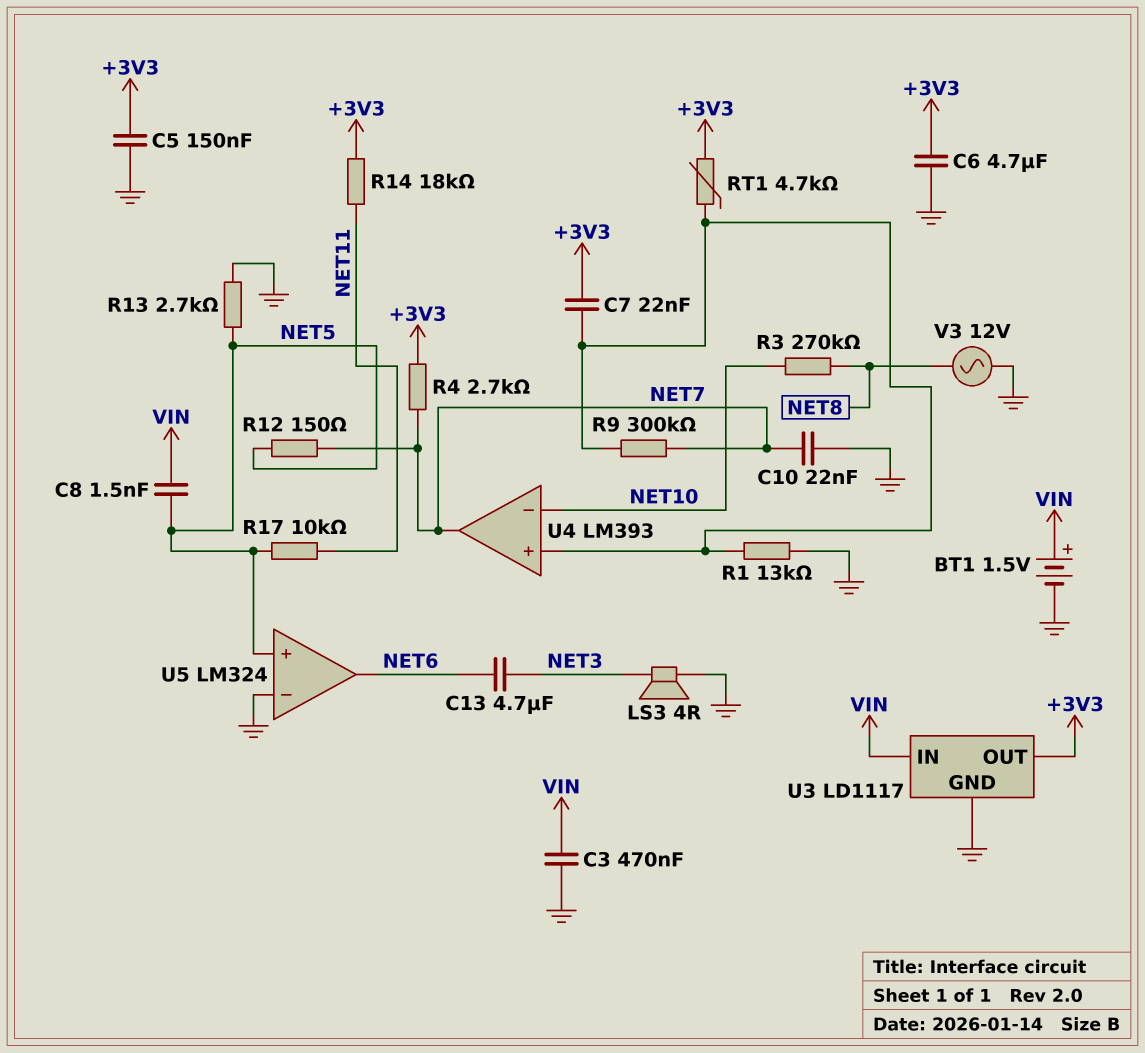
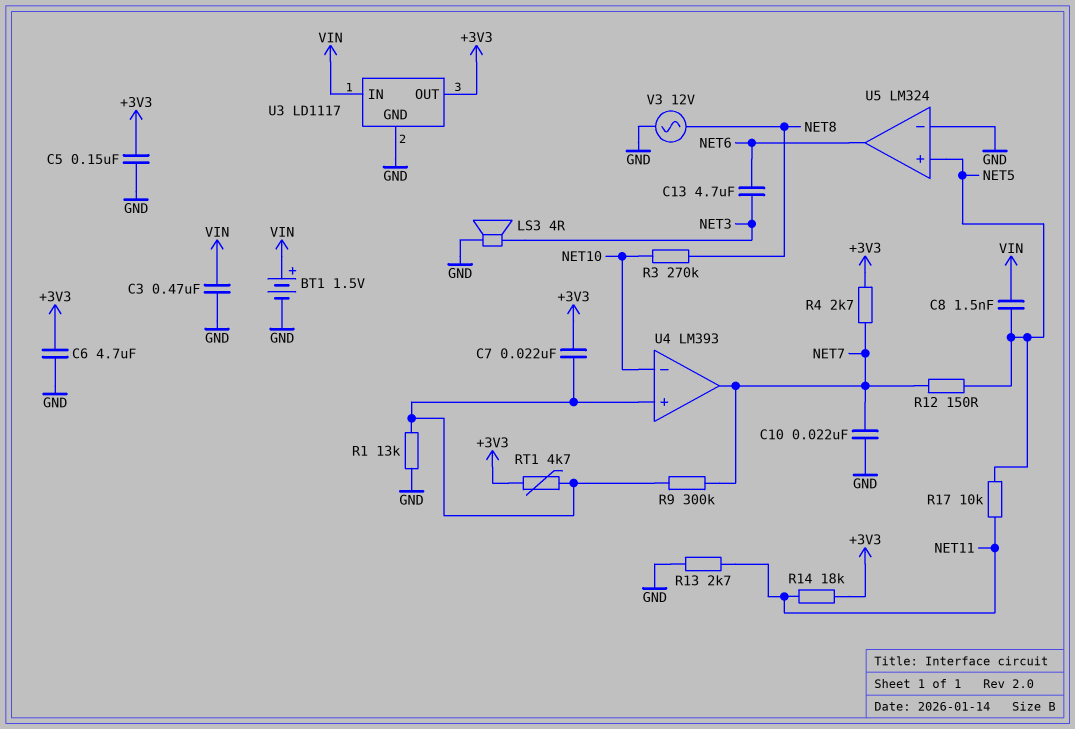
R13: 2.7k (GND, NET5) -> 2.7k (GND, NET11)

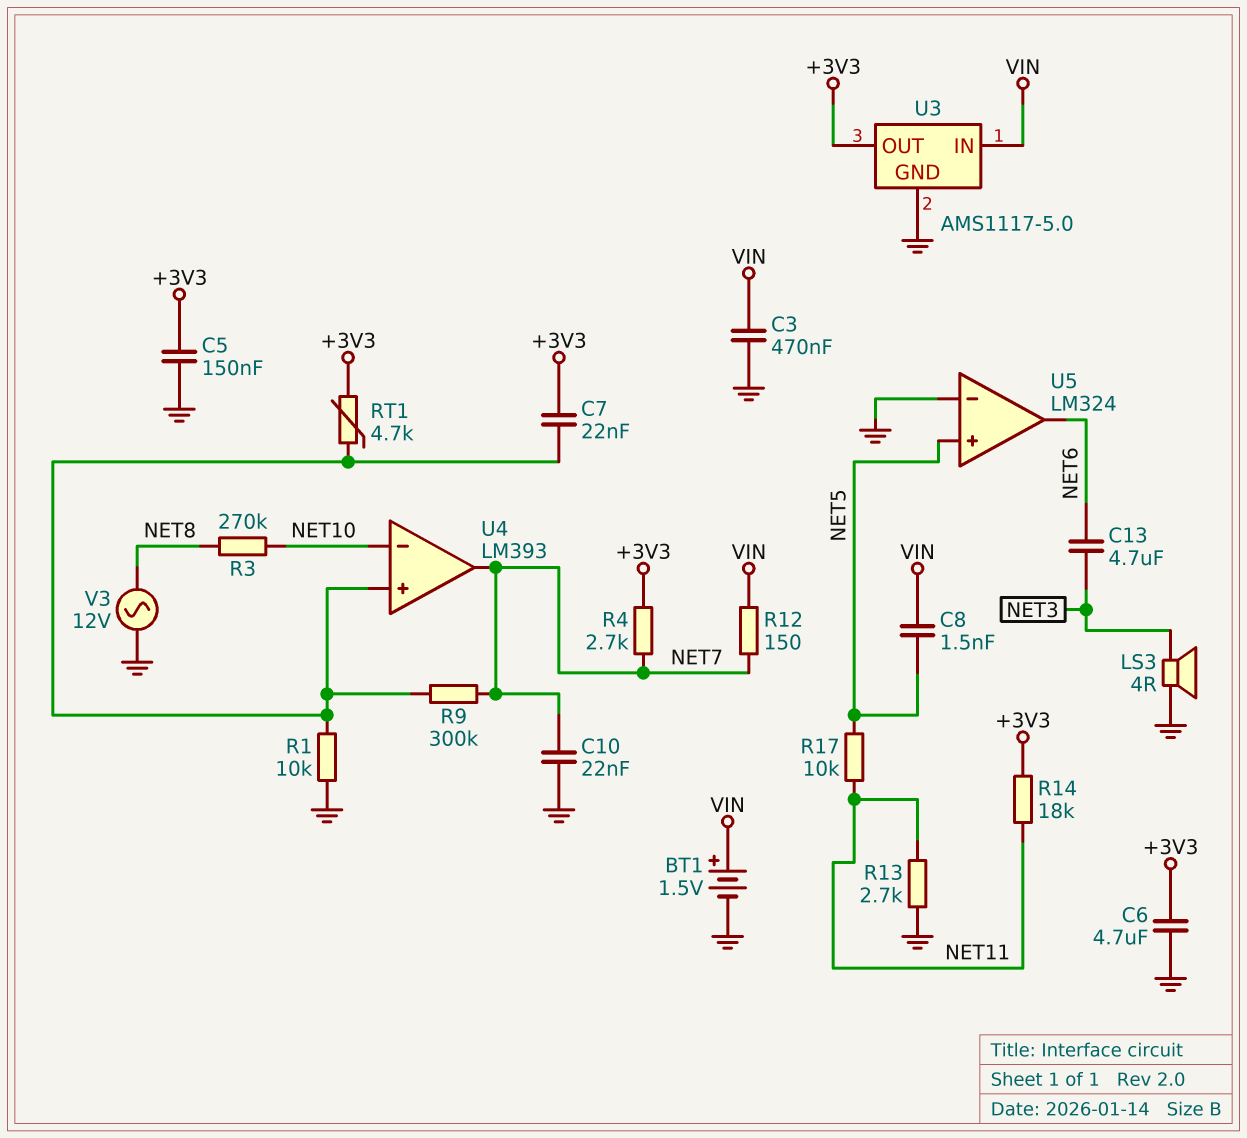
R1: 13k (GND, U4/in+) -> 10k (GND, U4/in+)
R12: 150 (NET5, NET7) -> 150 (NET7, VIN)
U3: LD1117 -> AMS1117-5.0

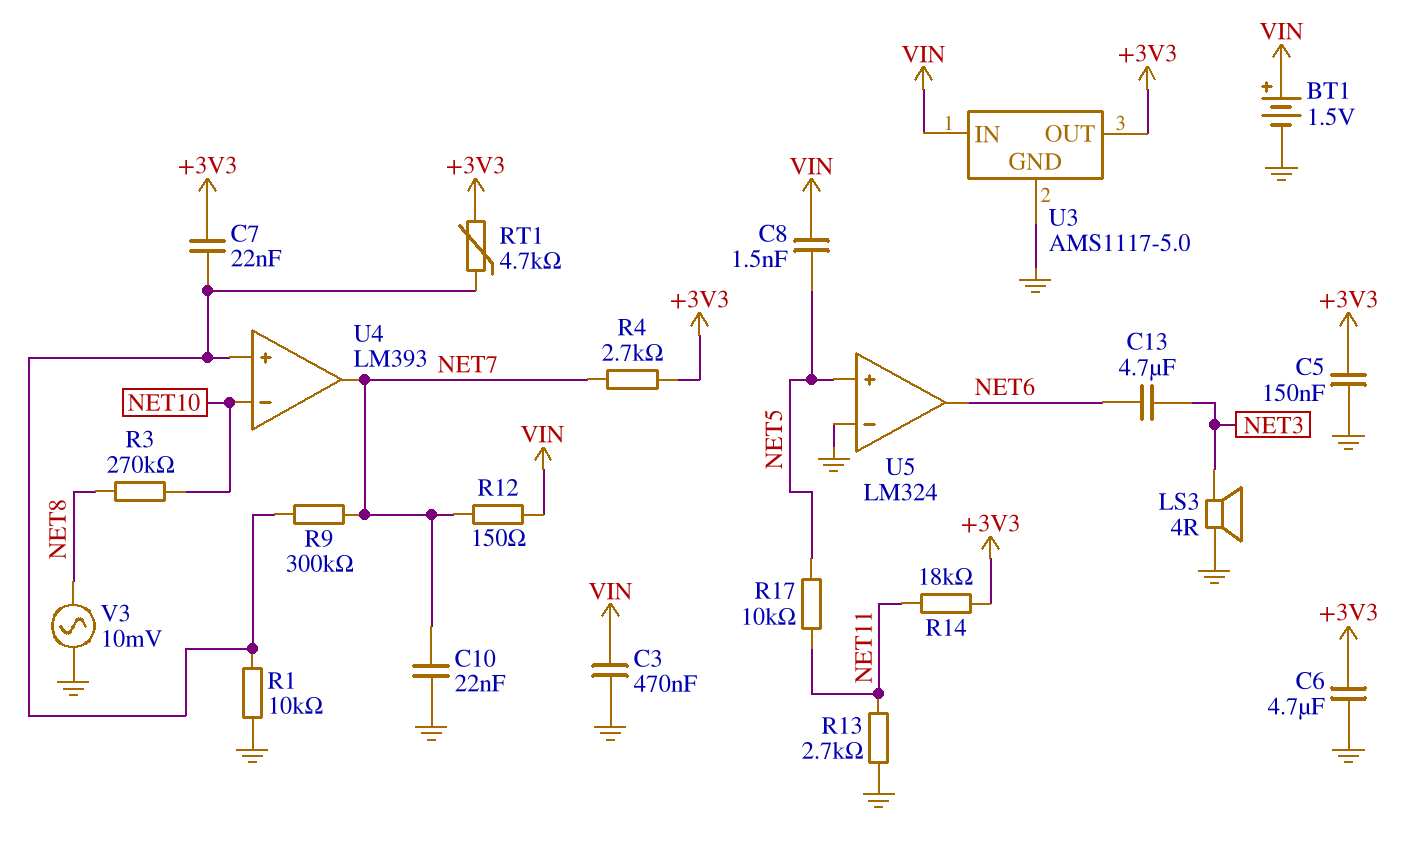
V3: AC 12V (GND, NET8) -> AC 10mV (GND, NET8)

